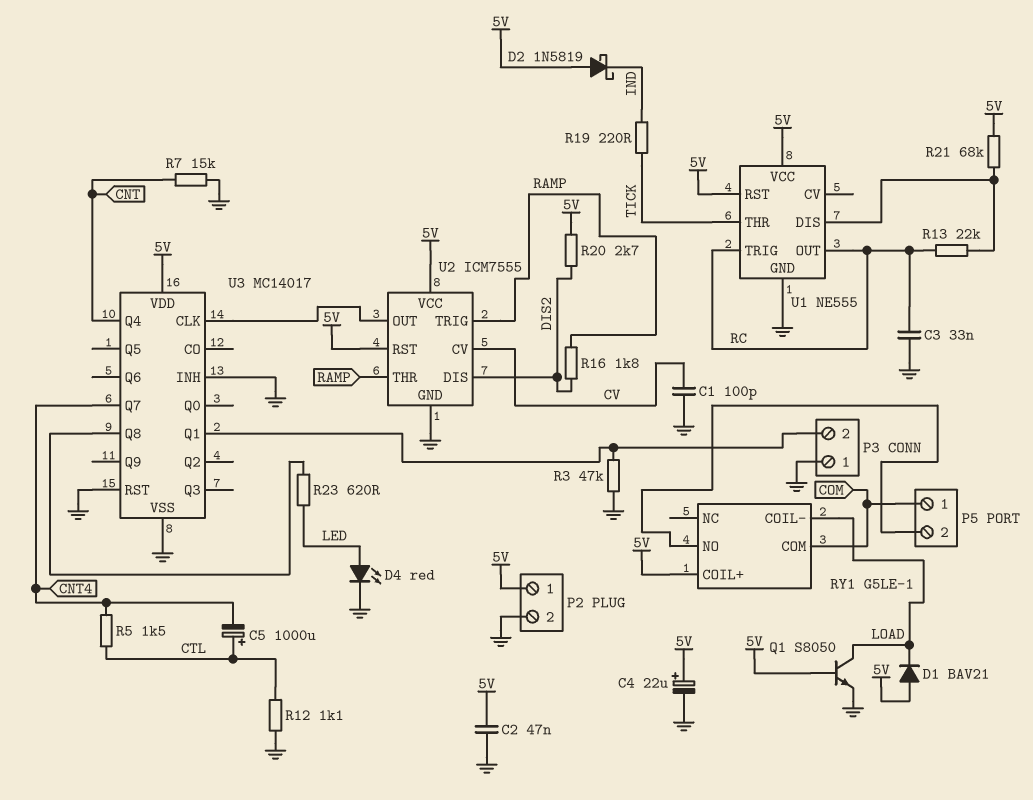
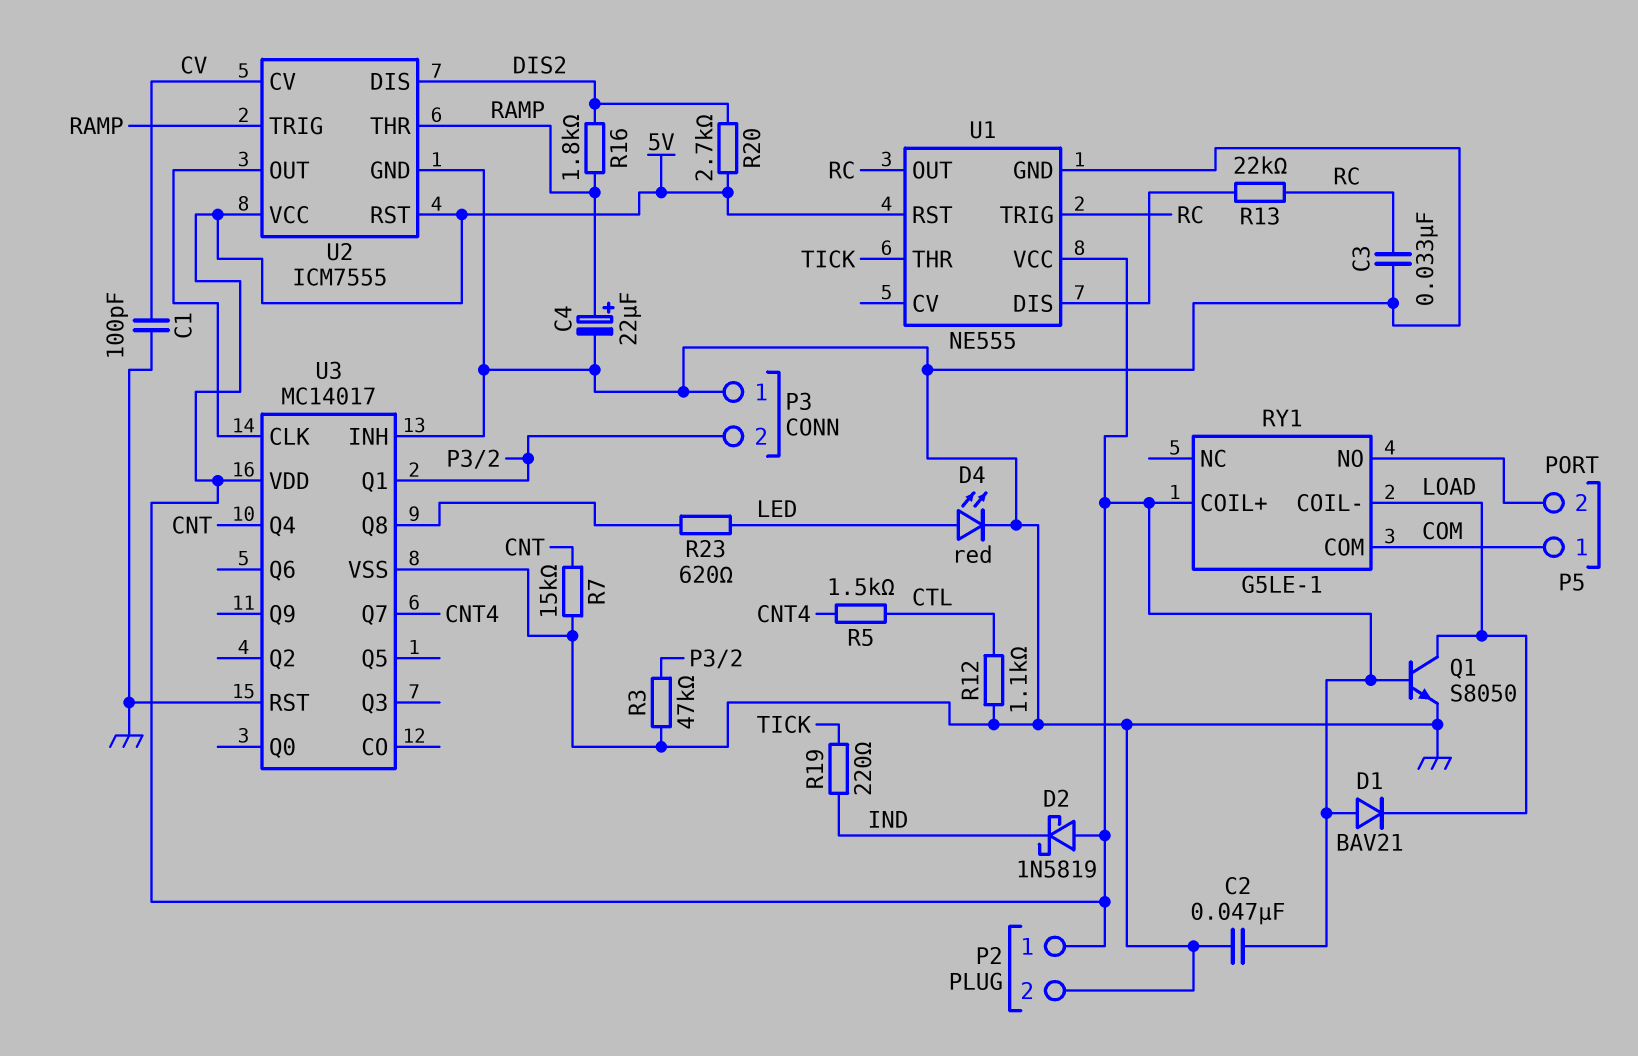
C4: 22uF (plus 5V, minus GND) -> 22uF (plus RAMP, minus GND)
C5: 1000uF (plus CTL, minus CNT4) -> none
R21: 68k (5V, U1/DIS) -> none

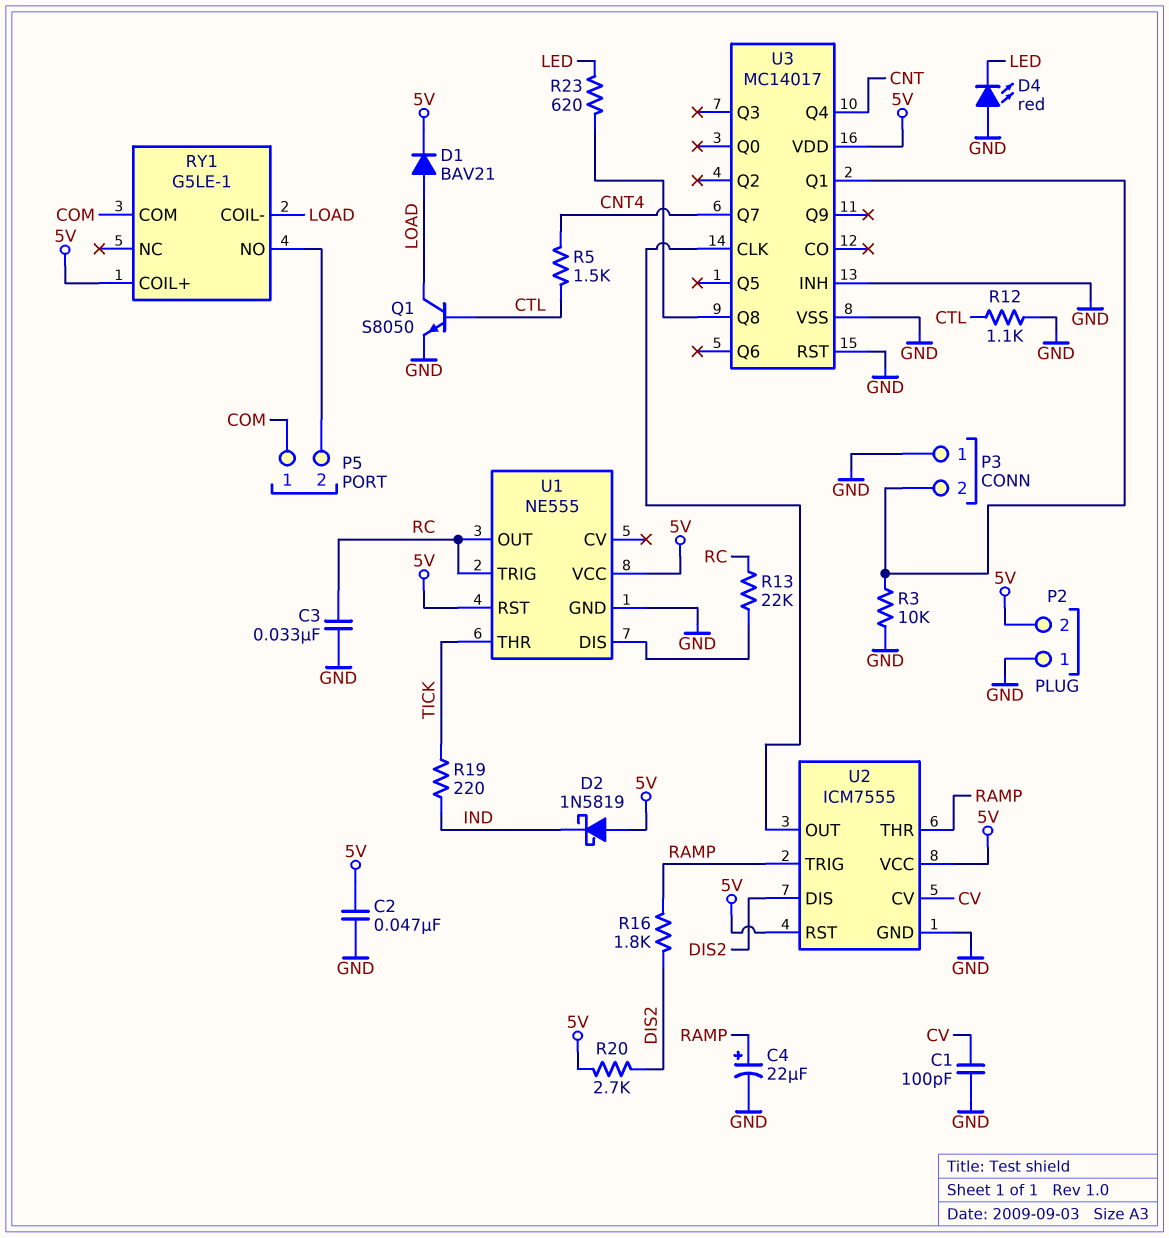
D1: diode BAV21 (A 5V, K LOAD) -> diode BAV21 (A LOAD, K 5V)
D4: LED red (A LED, K GND) -> LED red (A GND, K LED)
P2 pin 1: 5V -> GND
P2 pin 2: GND -> 5V
Q1: NPN S8050 (B 5V, C LOAD, E GND) -> NPN S8050 (B CTL, C LOAD, E GND)
R3: 47k (GND, P3/2) -> 10k (GND, P3/2)
R7: 15k (CNT, GND) -> none

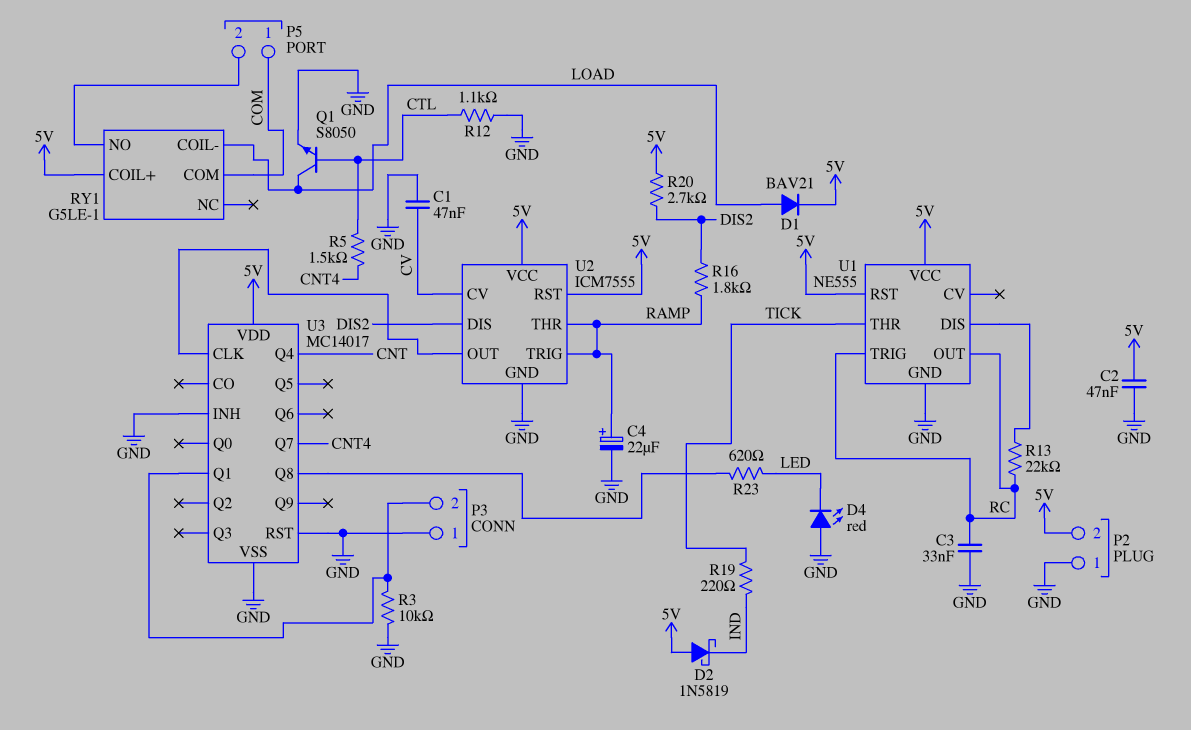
C1: 100pF (CV, GND) -> 47nF (CV, GND)

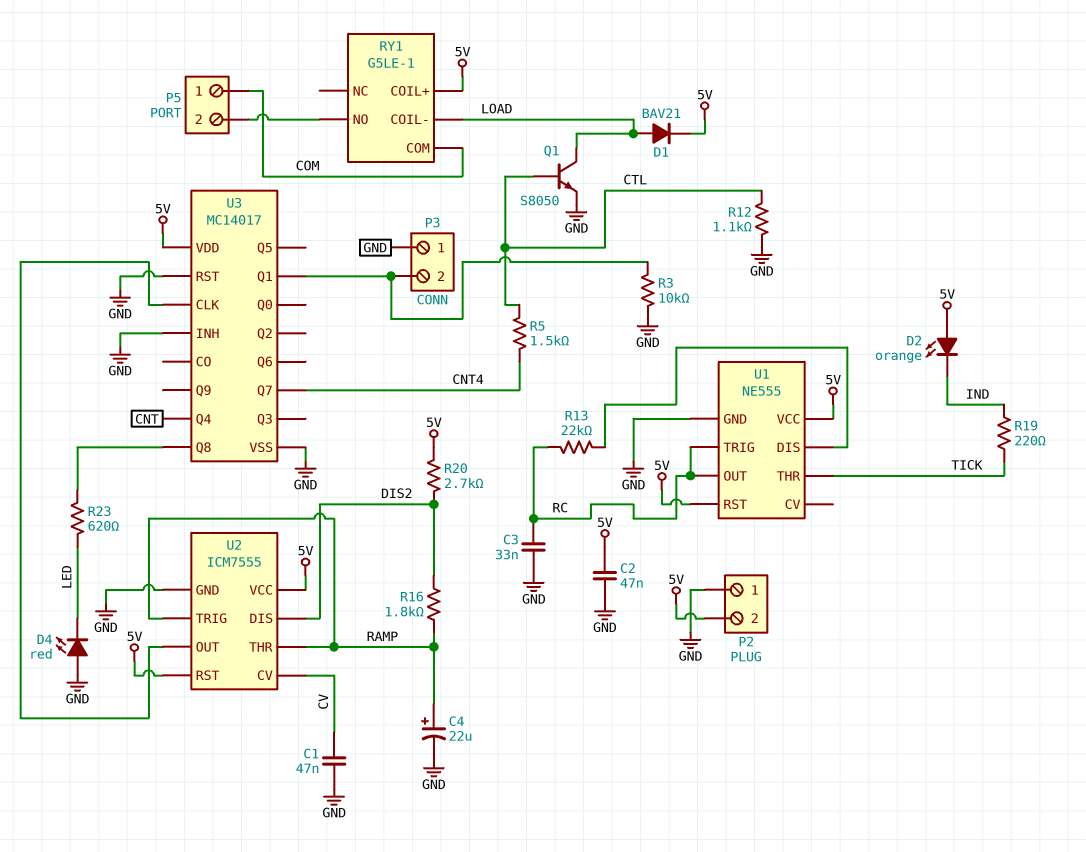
D2: schottky 1N5819 (A 5V, K IND) -> LED orange (A 5V, K IND)

